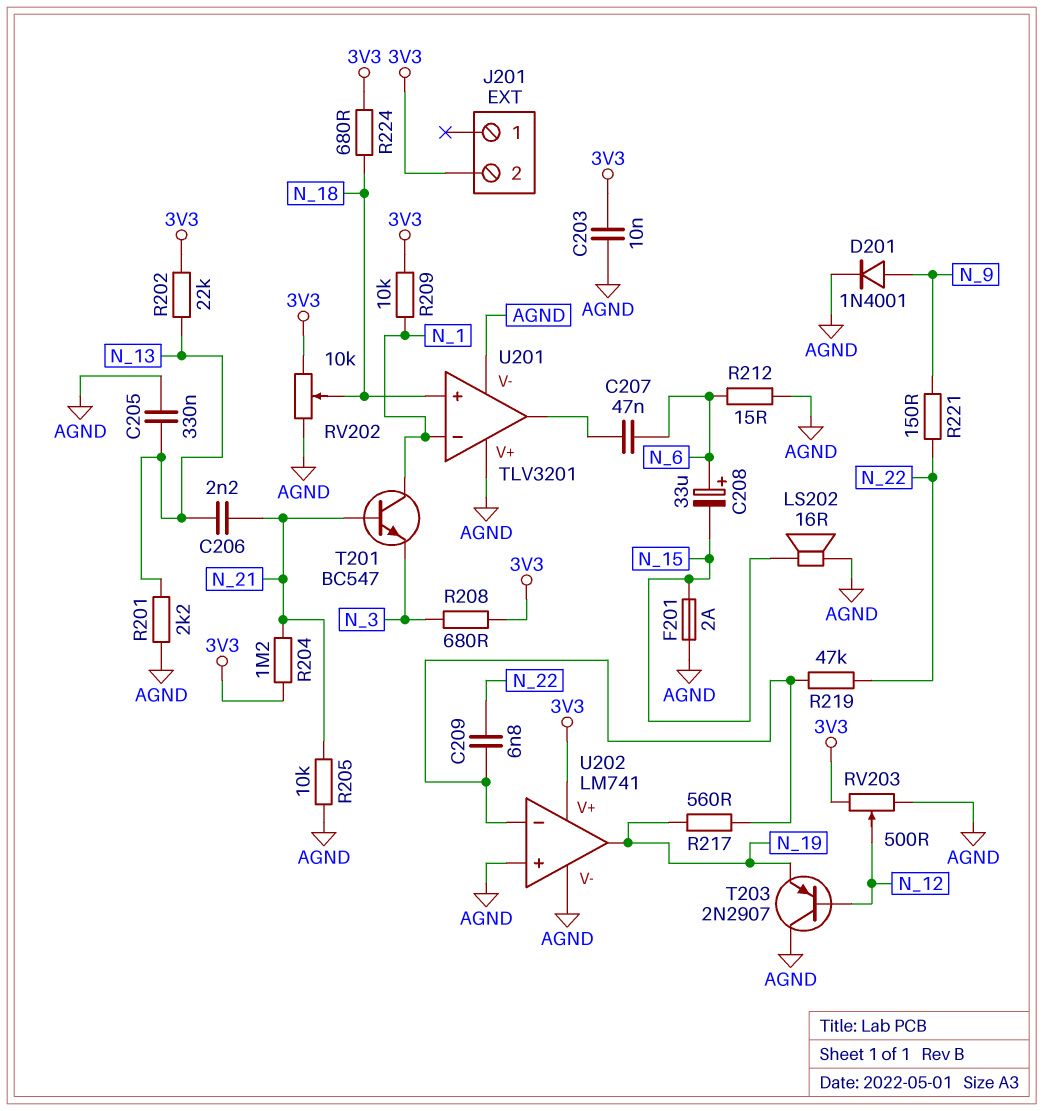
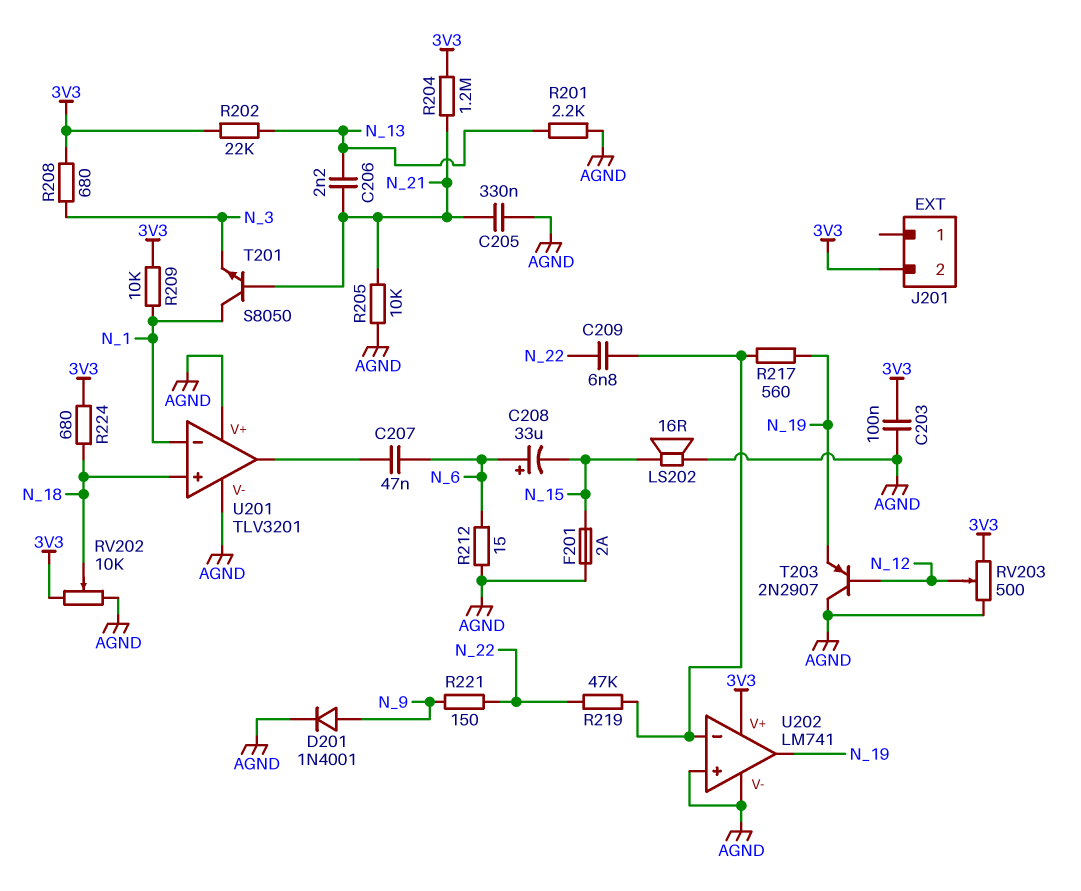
C203: 10nF (3V3, AGND) -> 100nF (3V3, AGND)
C205: 330nF (AGND, N_13) -> 330nF (AGND, N_21)
T201: NPN BC547 (B N_21, C N_1, E N_3) -> NPN S8050 (B N_21, C N_1, E N_3)

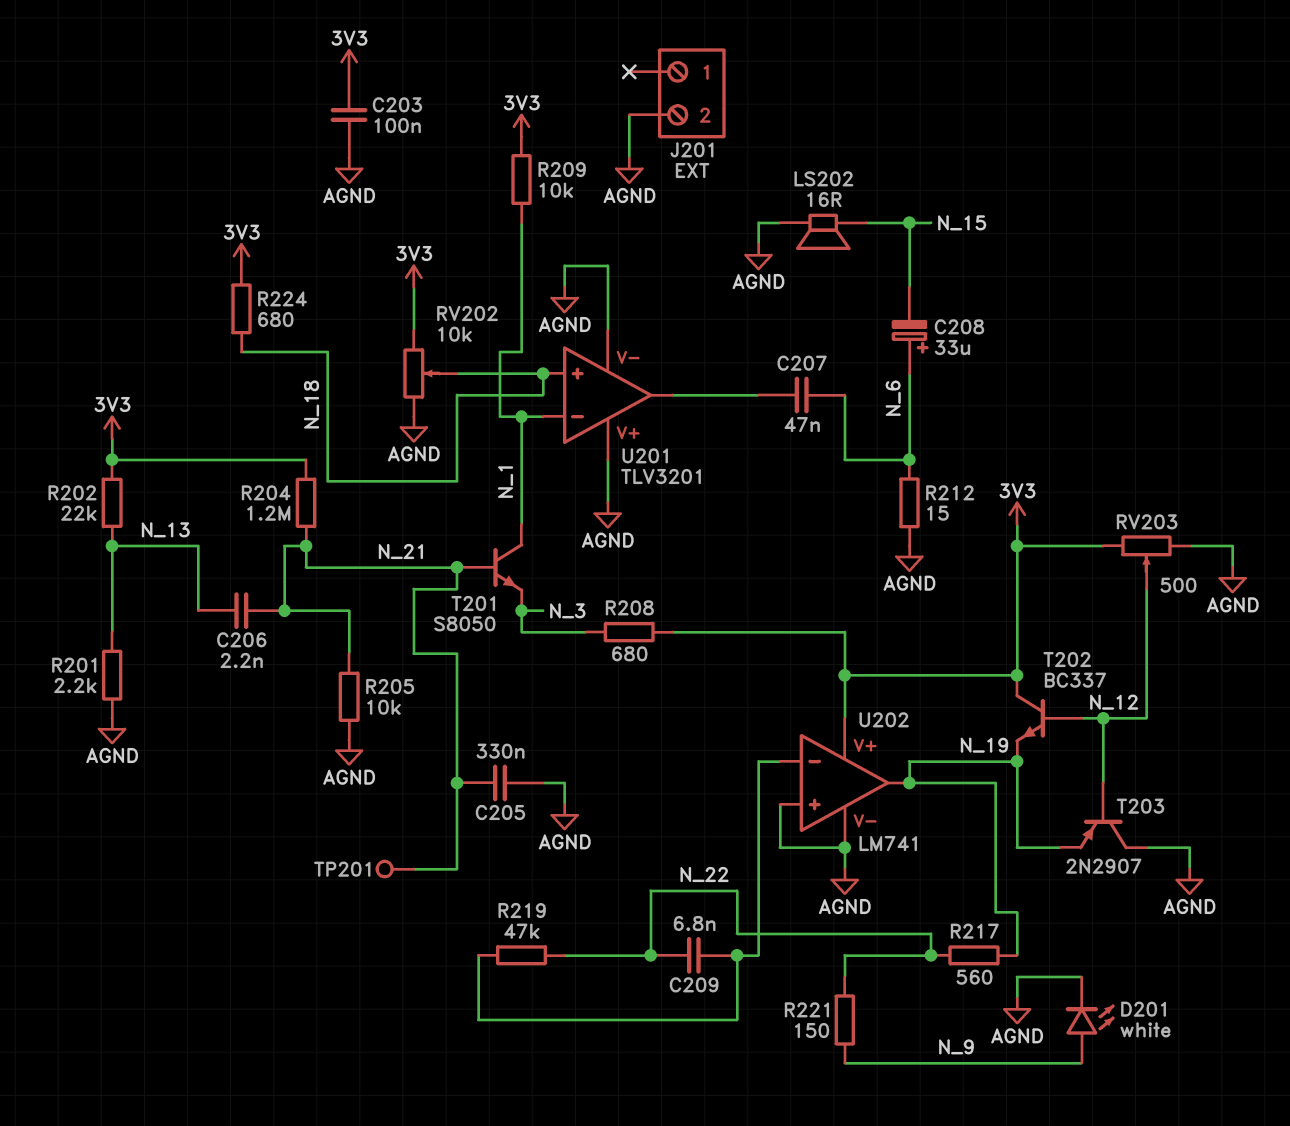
D201: diode 1N4001 (A N_9, K AGND) -> LED white (A N_9, K AGND)
F201: 2A (AGND, N_15) -> none
J201 pin 2: 3V3 -> AGND
R217: 560 (N_19, U202/in-) -> 560 (N_19, N_22)
T202: none -> NPN BC337 (B N_12, C 3V3, E N_19)
TP201: none -> test point (N_21)

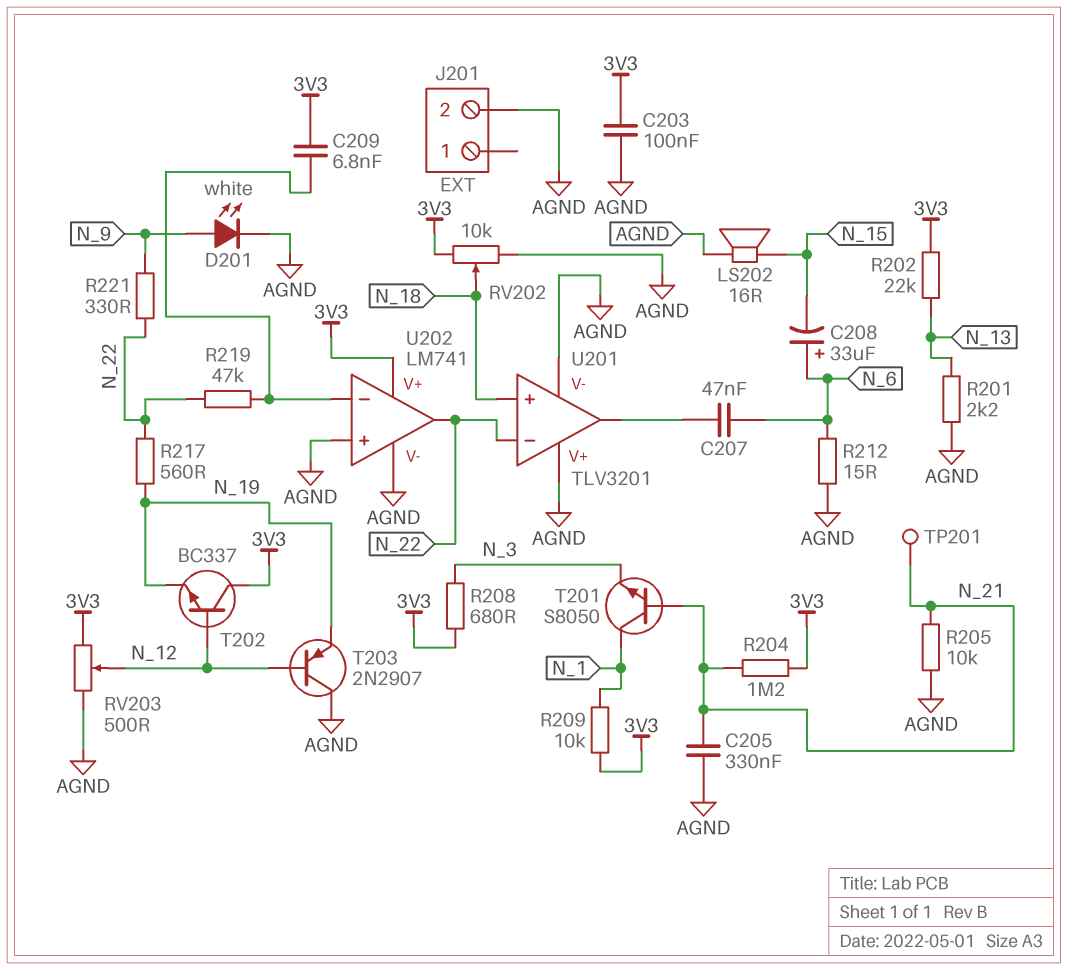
C206: 2.2nF (N_13, N_21) -> none
C209: 6.8nF (N_22, U202/in-) -> 6.8nF (3V3, U202/in-)
R221: 150 (N_9, N_22) -> 330 (N_9, N_22)
R224: 680 (3V3, N_18) -> none
U201 pin in-: N_1 -> N_22
U202 pin out: N_19 -> N_22

